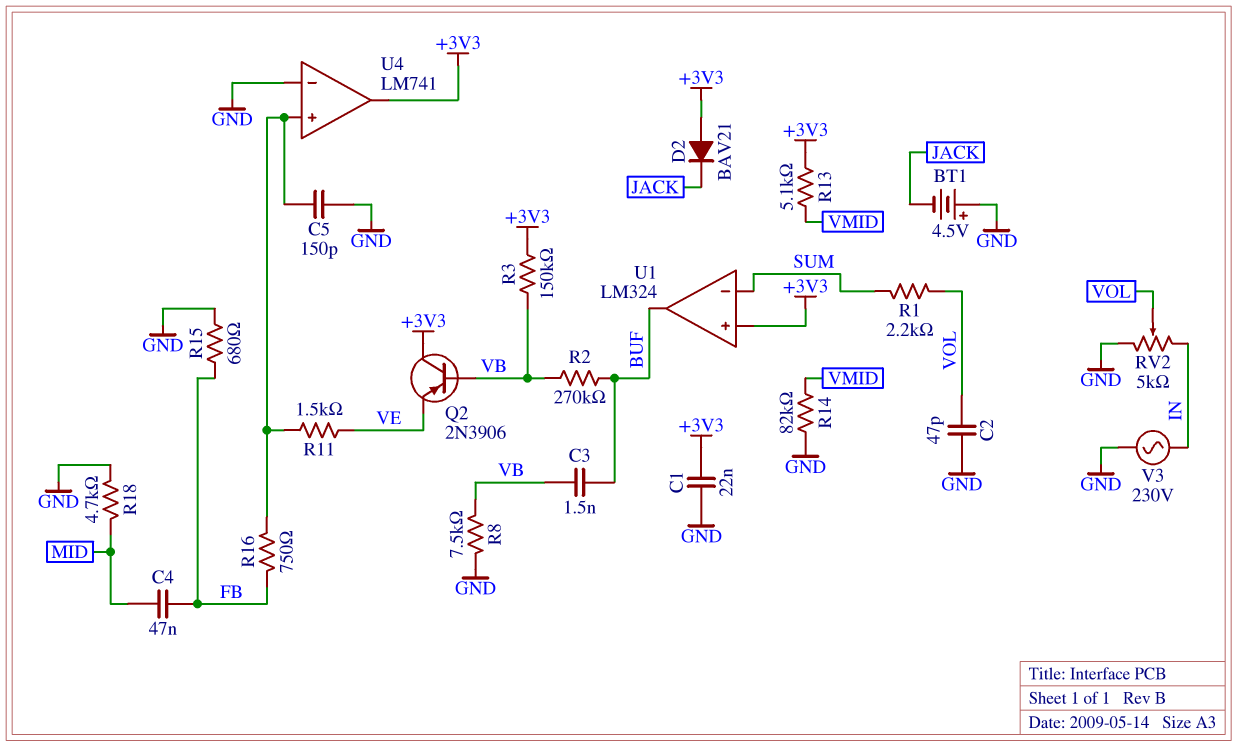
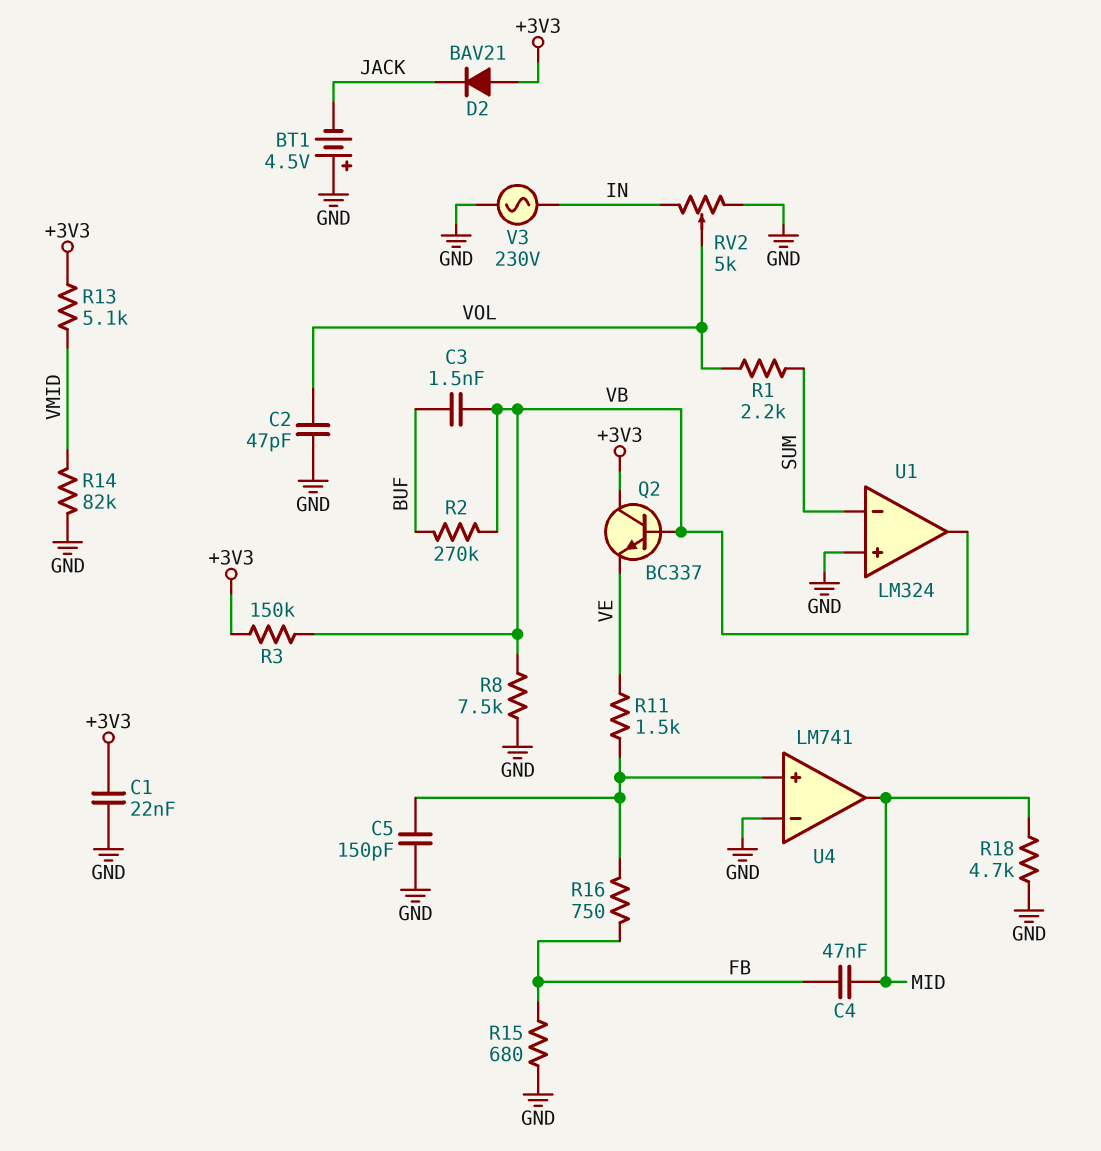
Q2: PNP 2N3906 (B VB, C +3V3, E VE) -> NPN BC337 (B VB, C +3V3, E VE)
U1 pin in+: +3V3 -> GND
U1 pin out: BUF -> VB
U4 pin out: +3V3 -> MID

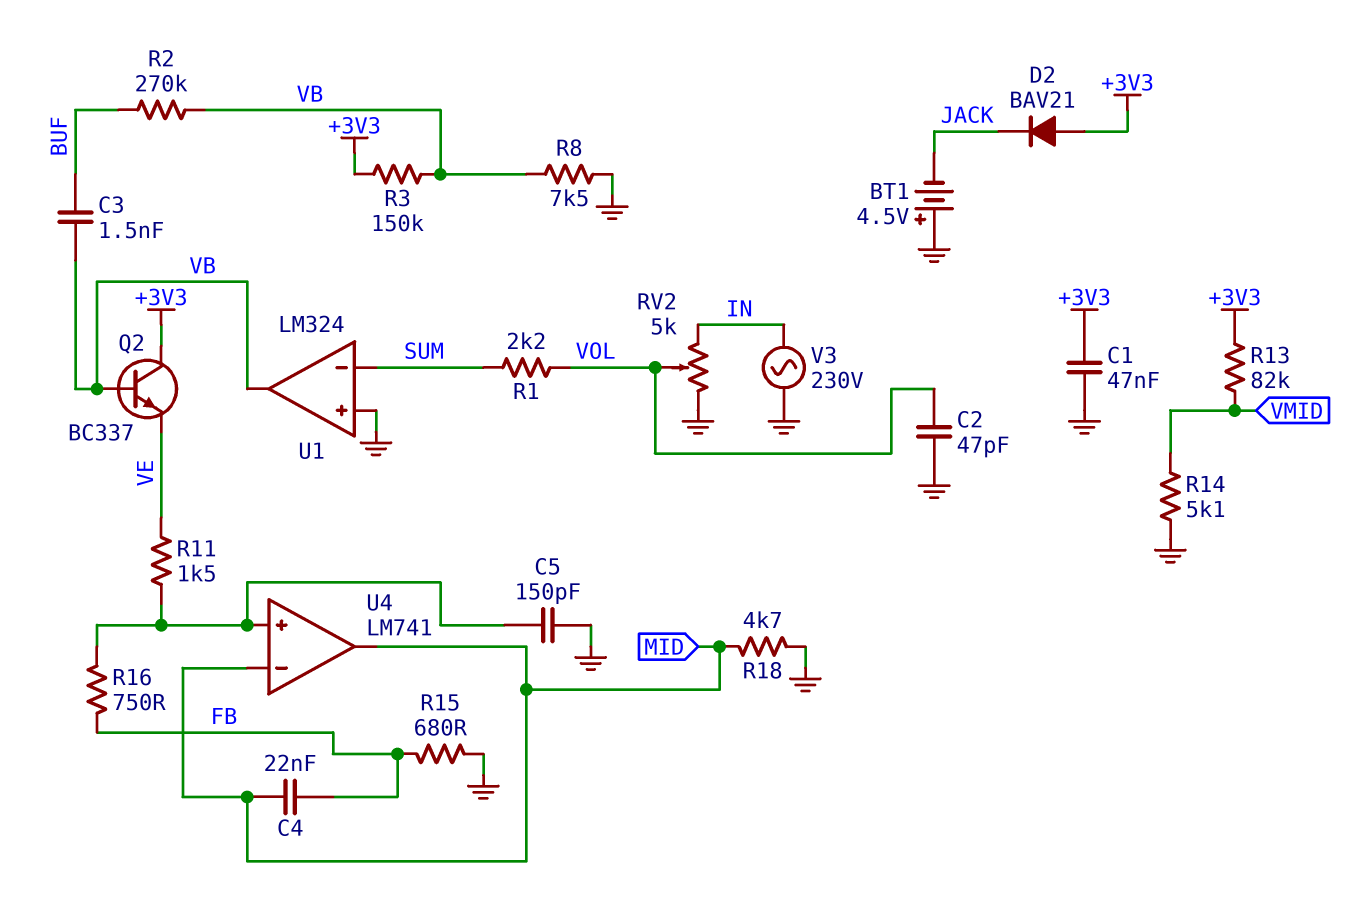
C1: 22nF (+3V3, GND) -> 47nF (+3V3, GND)
C4: 47nF (FB, MID) -> 22nF (FB, MID)
R13: 5.1k (+3V3, VMID) -> 82k (+3V3, VMID)
R14: 82k (GND, VMID) -> 5.1k (GND, VMID)
U4 pin in-: GND -> MID

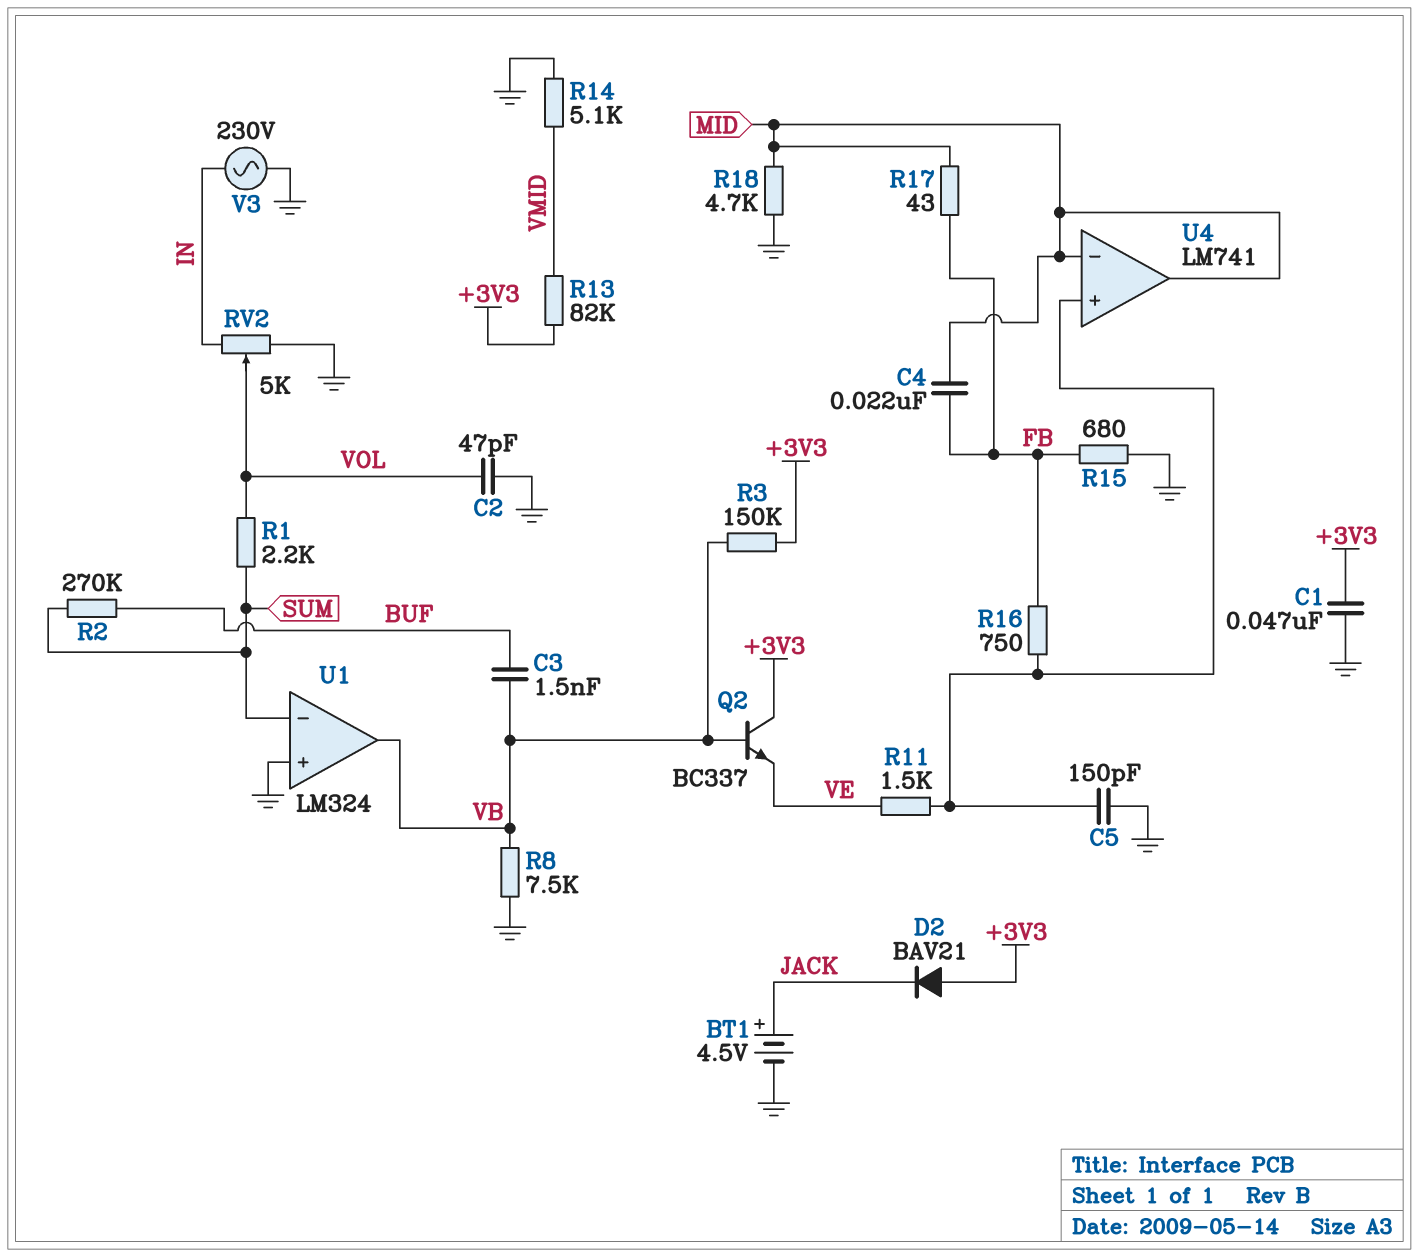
BT1: 4.5V (plus GND, minus JACK) -> 4.5V (plus JACK, minus GND)
R2: 270k (BUF, VB) -> 270k (BUF, SUM)
R17: none -> 43 (FB, MID)

